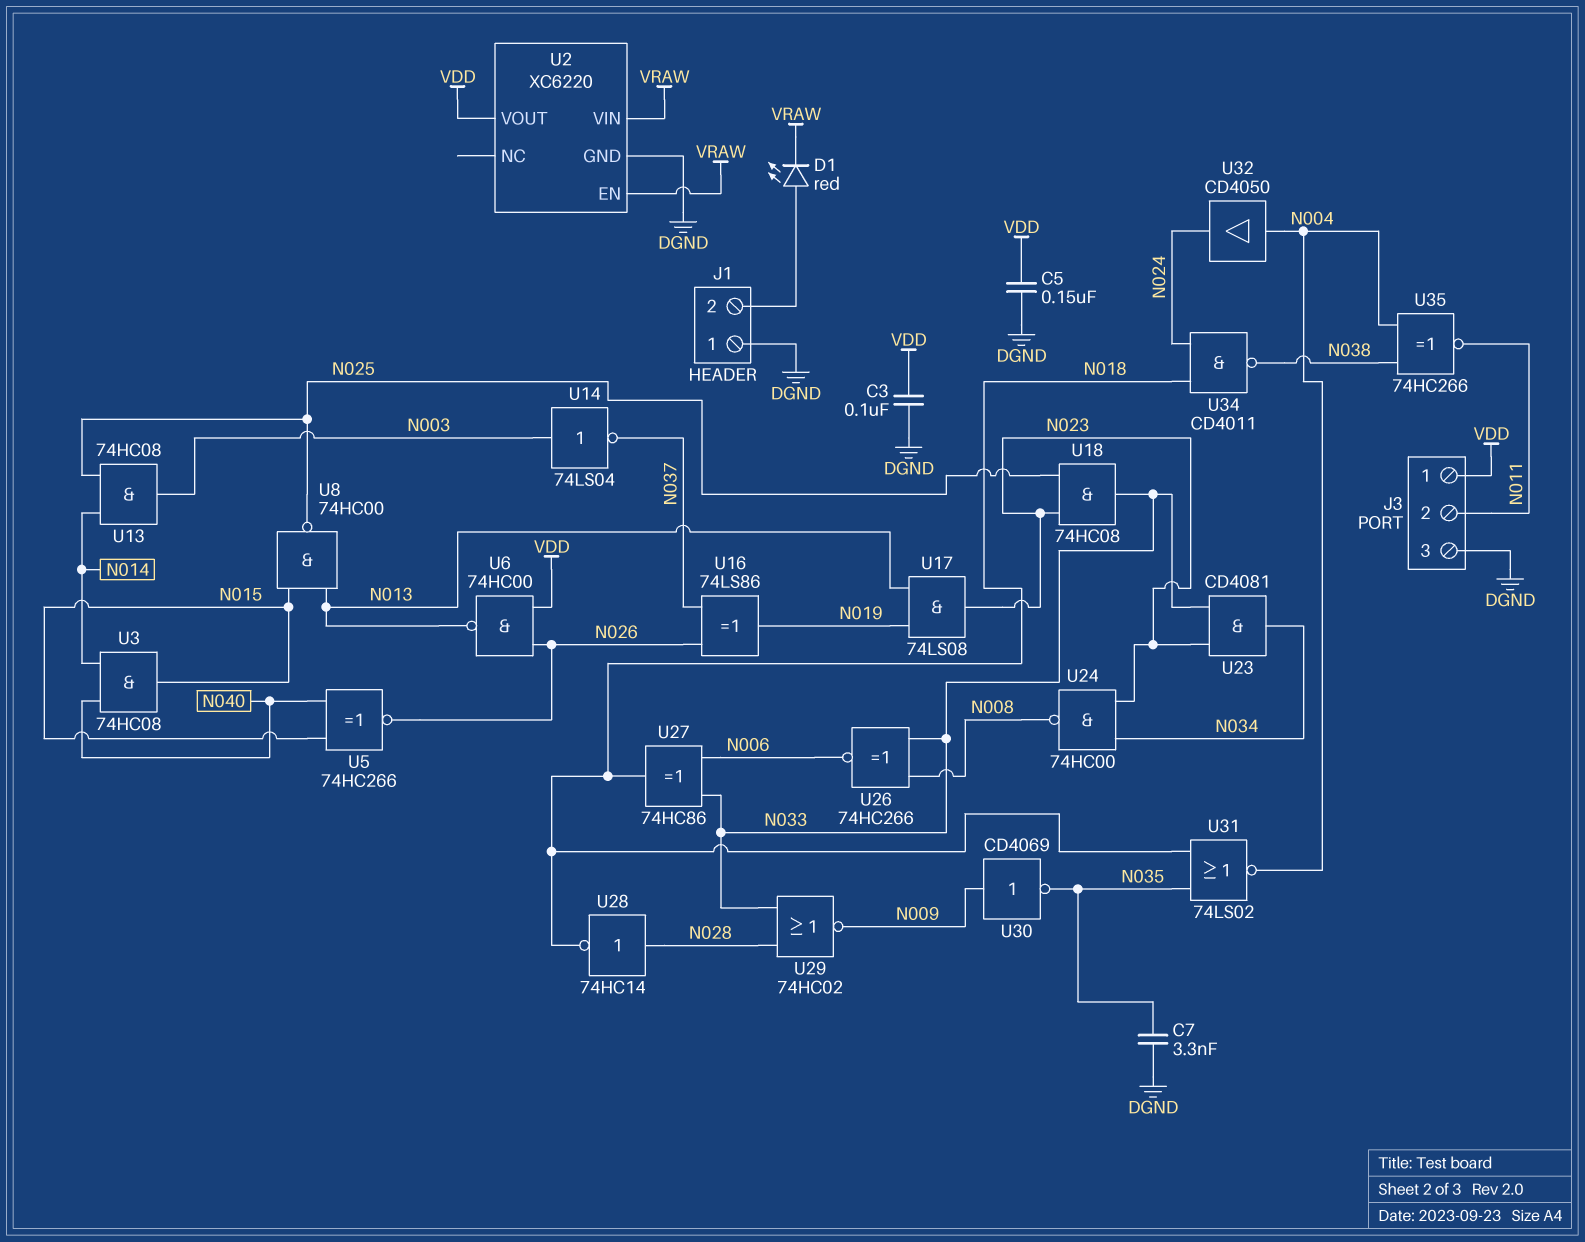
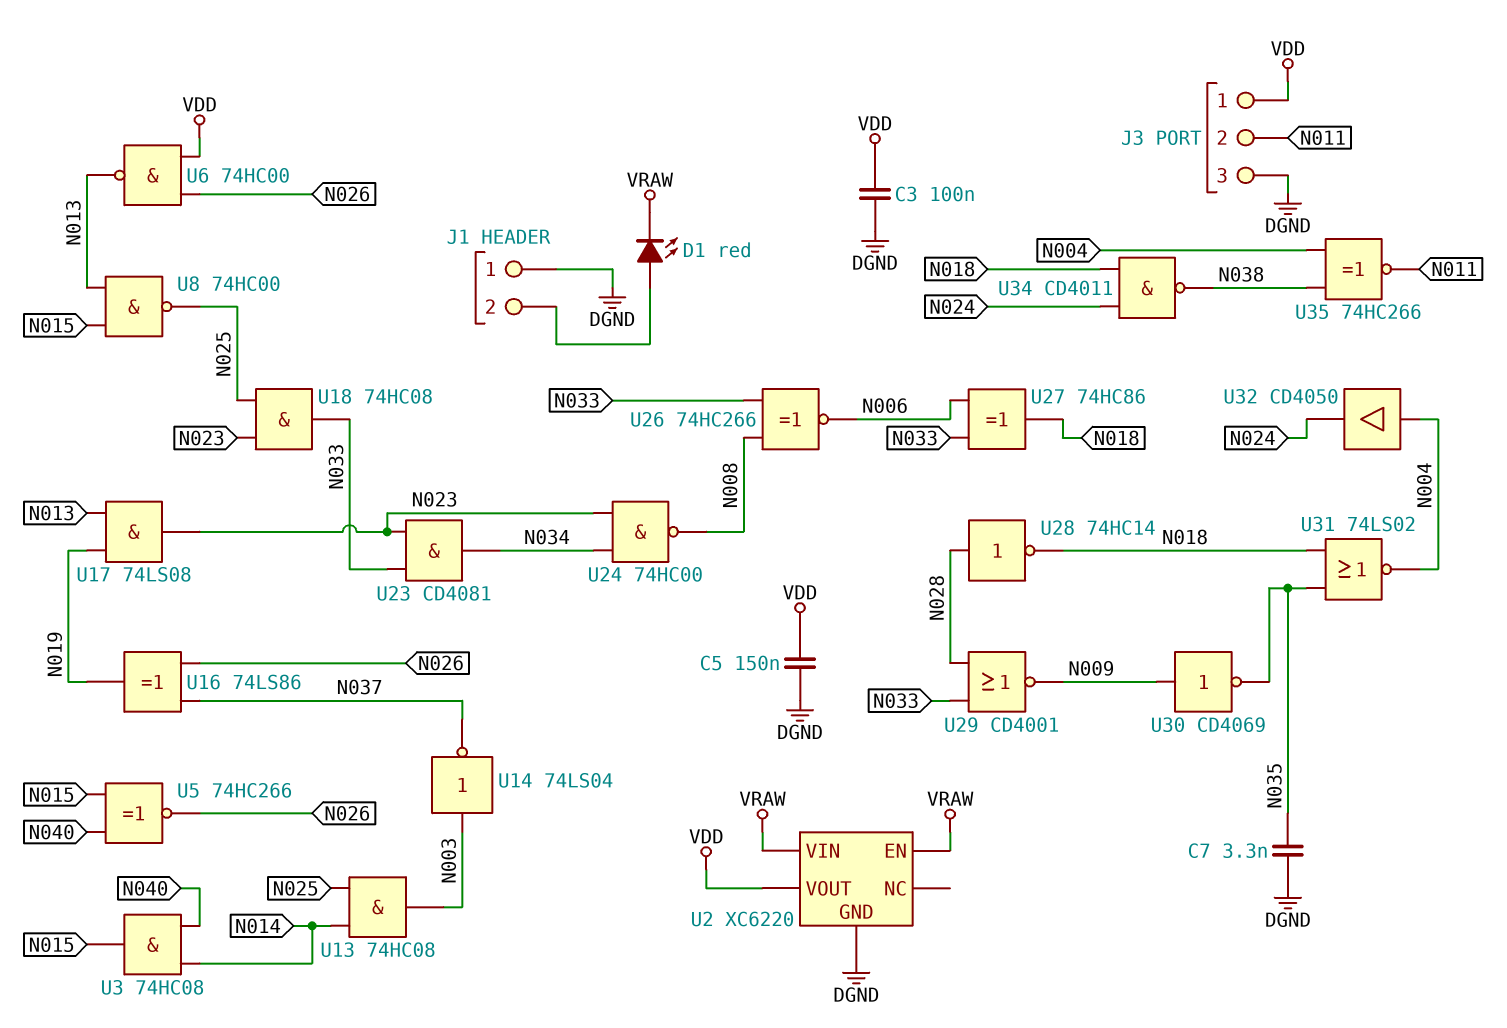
U29: NOR 74HC02 (in N028, in N033, out N009) -> NOR CD4001 (in N028, in N033, out N009)

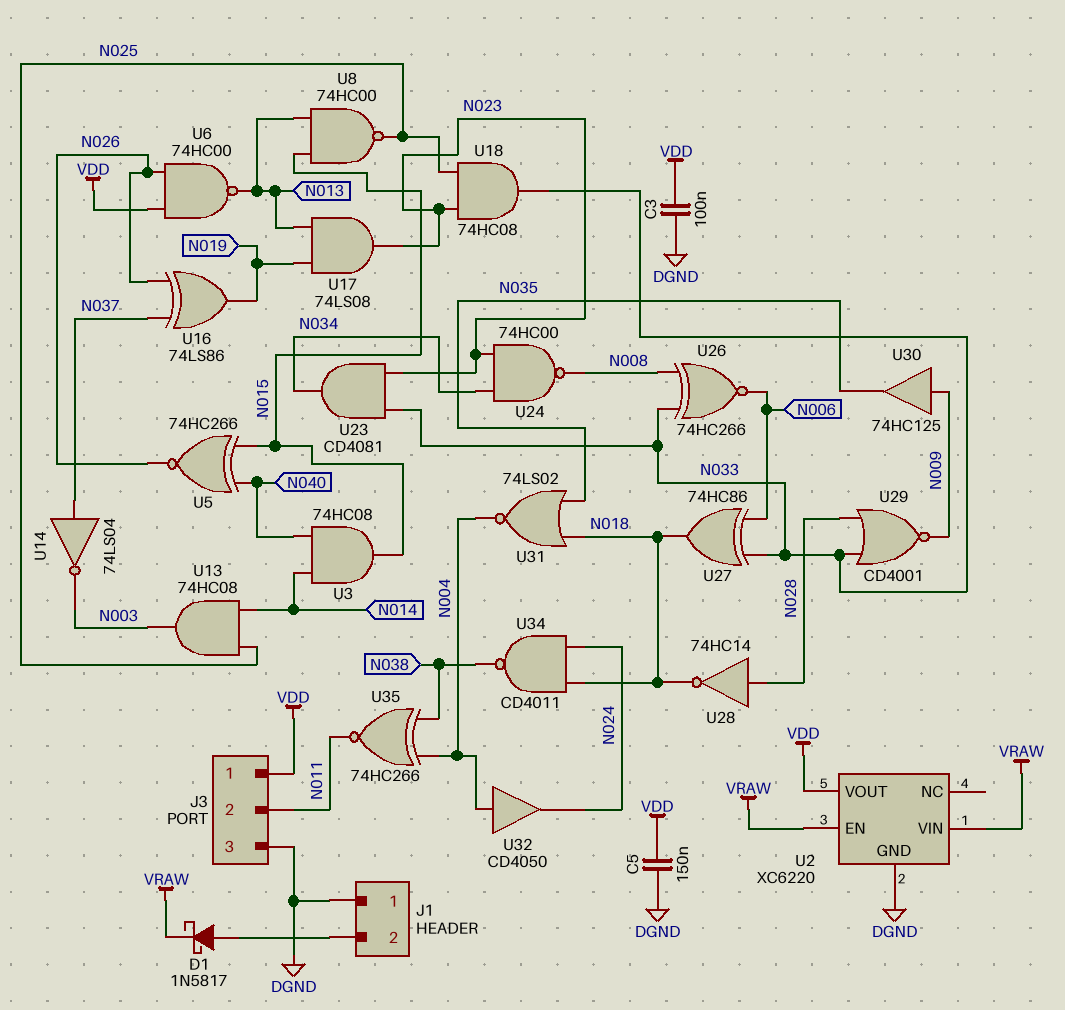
C7: 3.3nF (DGND, N035) -> none
D1: LED red (A J1/2, K VRAW) -> schottky 1N5817 (A J1/2, K VRAW)
U14: NOT 74LS04 (in N003, out N037) -> NOT 74LS04 (in N037, out N003)
U30: NOT CD4069 (in N009, out N035) -> buffer 74HC125 (in N009, out N035)

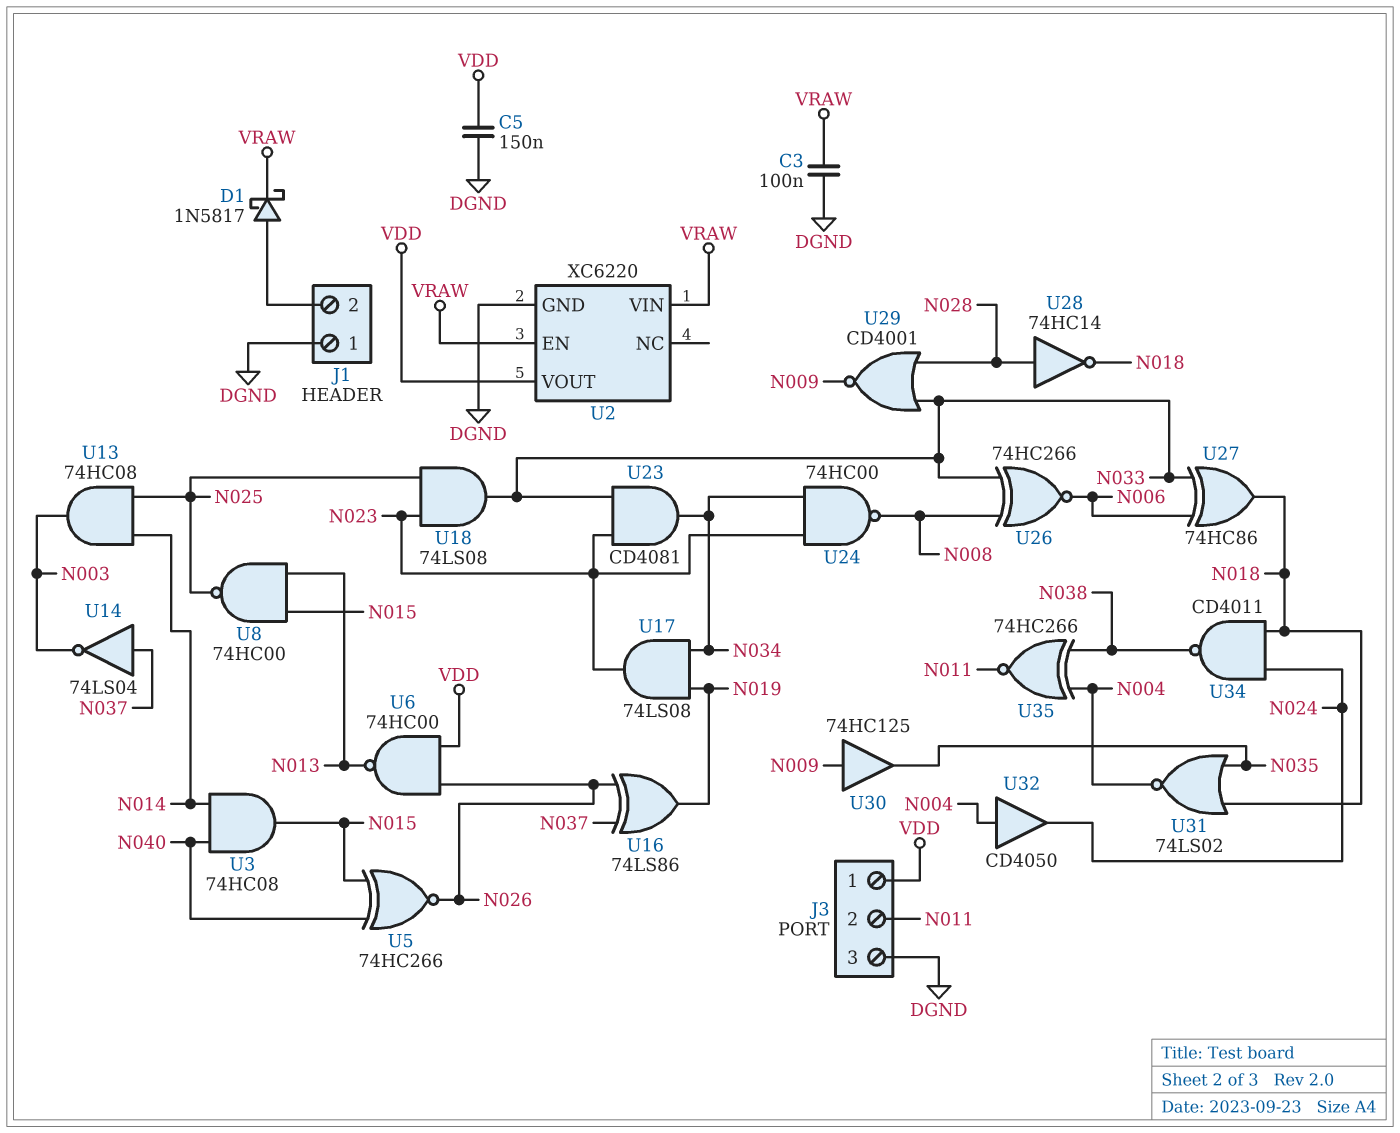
C3: 100nF (DGND, VDD) -> 100nF (DGND, VRAW)
U17: AND 74LS08 (in N013, in N019, out N023) -> AND 74LS08 (in N019, in N034, out N023)
U18: AND 74HC08 (in N023, in N025, out N033) -> AND 74LS08 (in N023, in N025, out N033)

